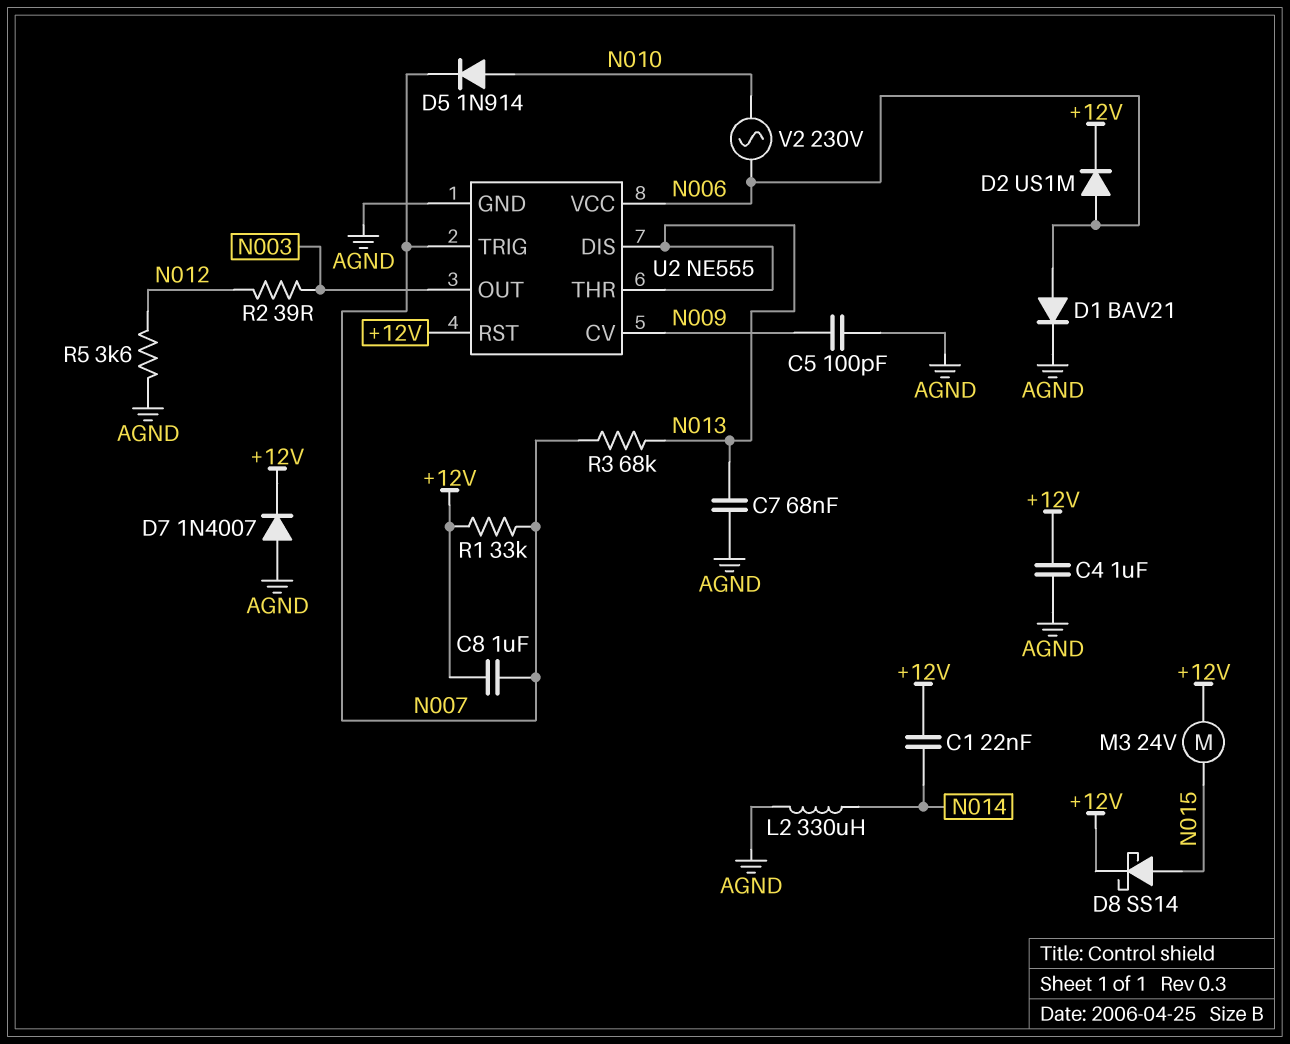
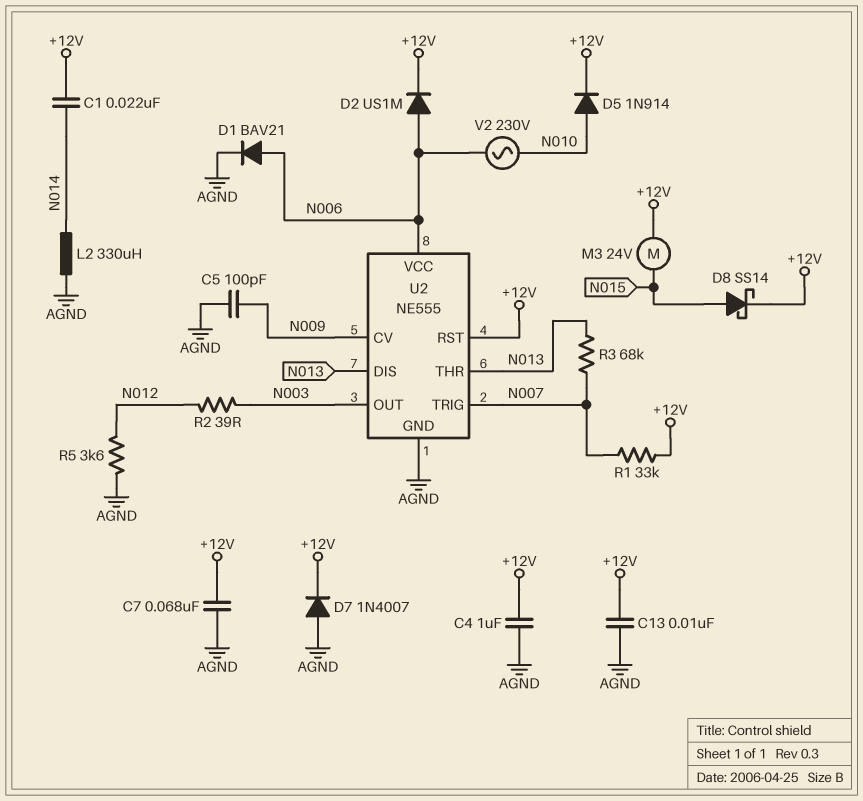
C7: 68nF (AGND, N013) -> 68nF (+12V, AGND)
C8: 1uF (+12V, N007) -> none
C13: none -> 10nF (+12V, AGND)
D5: diode 1N914 (A N010, K N007) -> diode 1N914 (A N010, K +12V)

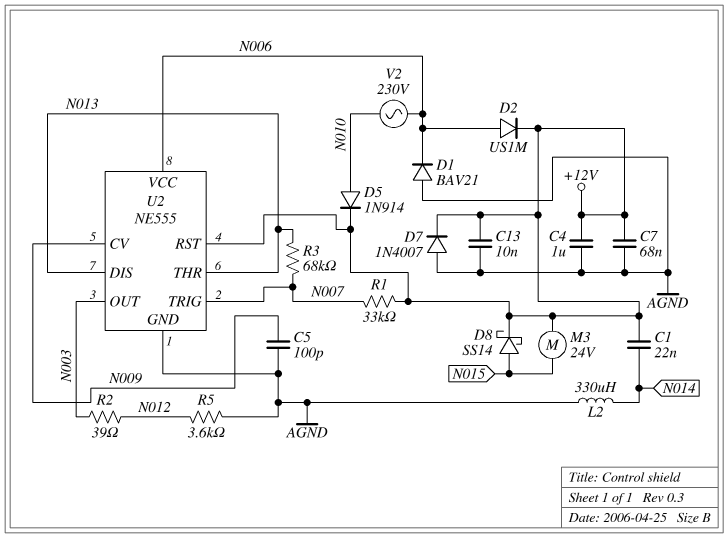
D1: diode BAV21 (A N006, K AGND) -> diode BAV21 (A AGND, K N006)

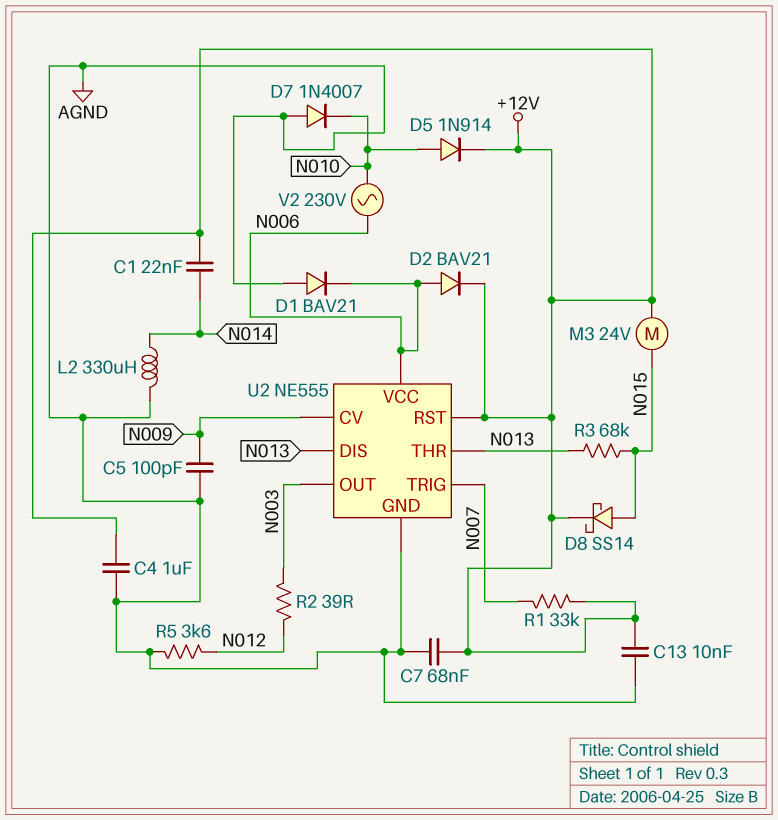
D2: diode US1M (A N006, K +12V) -> diode BAV21 (A N006, K +12V)
D7: diode 1N4007 (A AGND, K +12V) -> diode 1N4007 (A AGND, K N010)
R3: 68k (N007, N013) -> 68k (N013, N015)

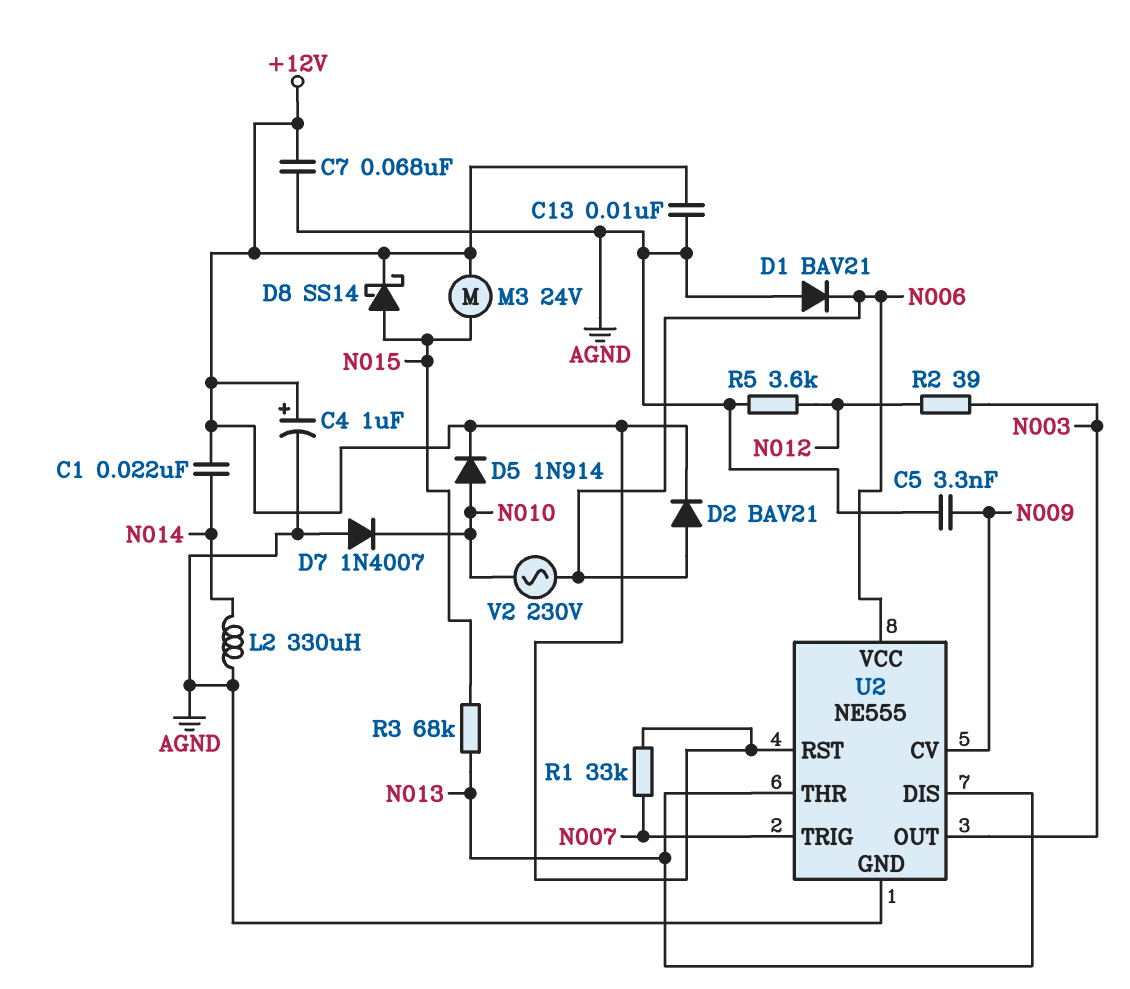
C4: 1uF (+12V, AGND) -> 1uF (plus +12V, minus AGND)
C5: 100pF (AGND, N009) -> 3.3nF (AGND, N009)

